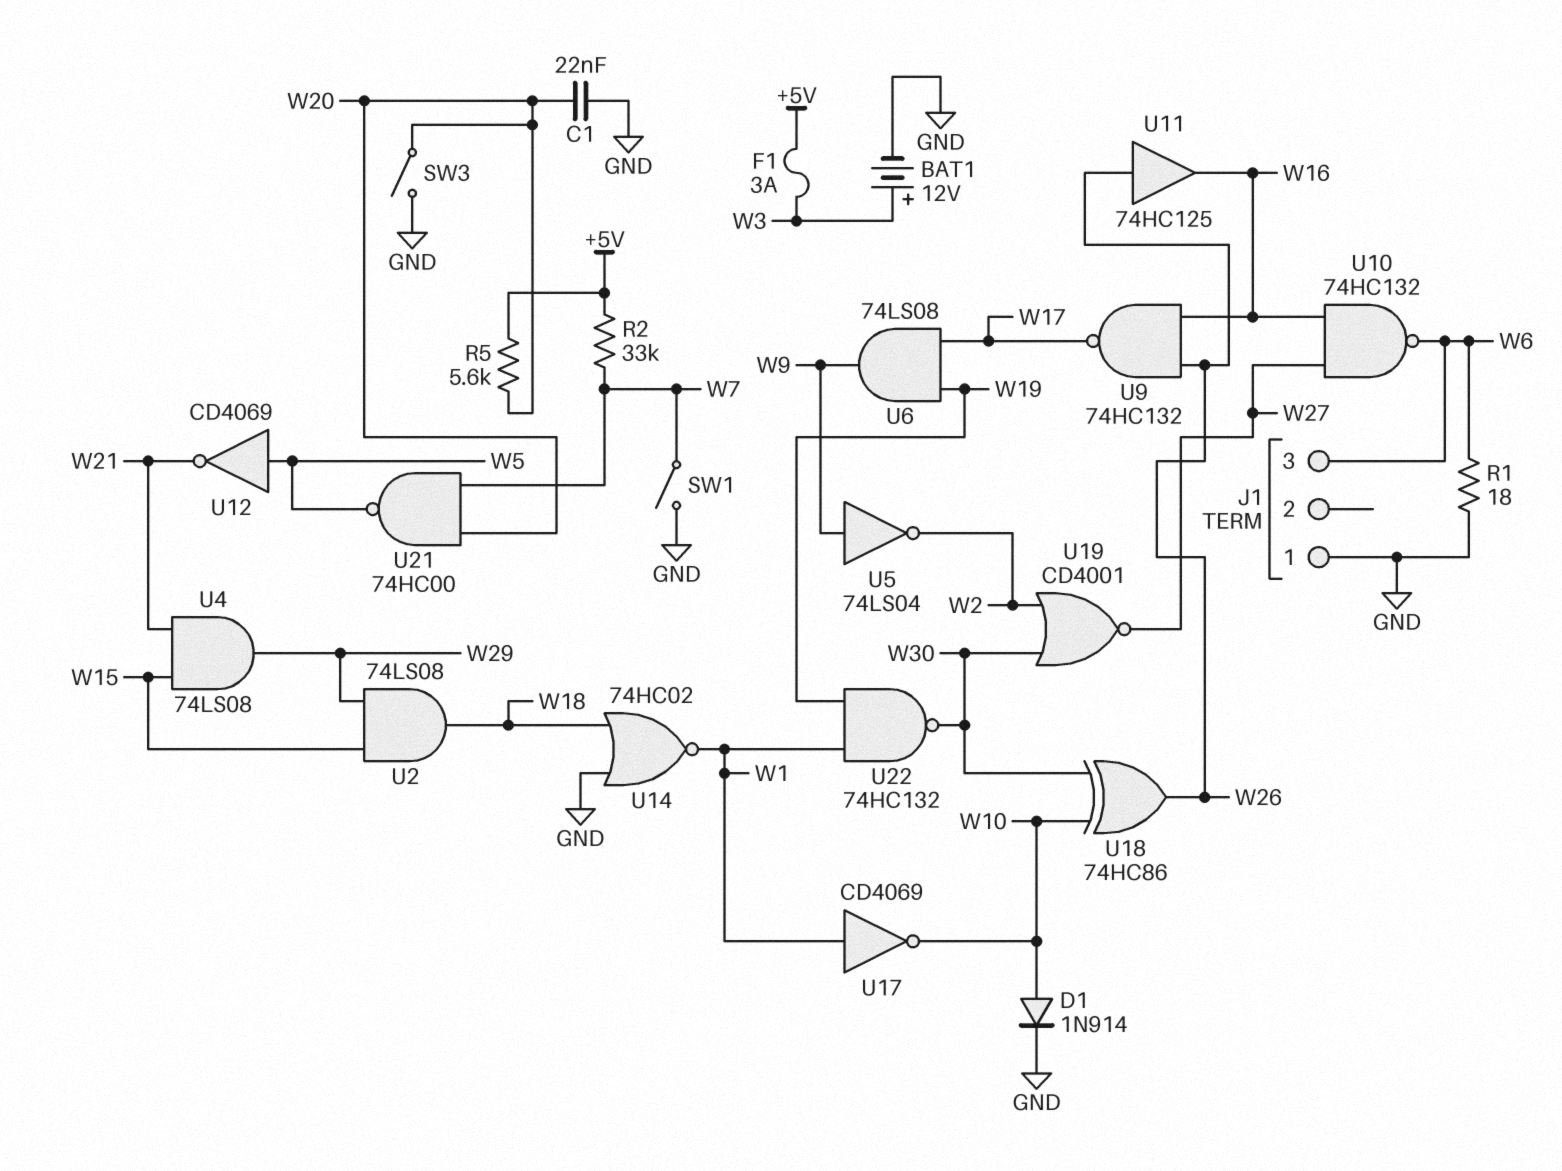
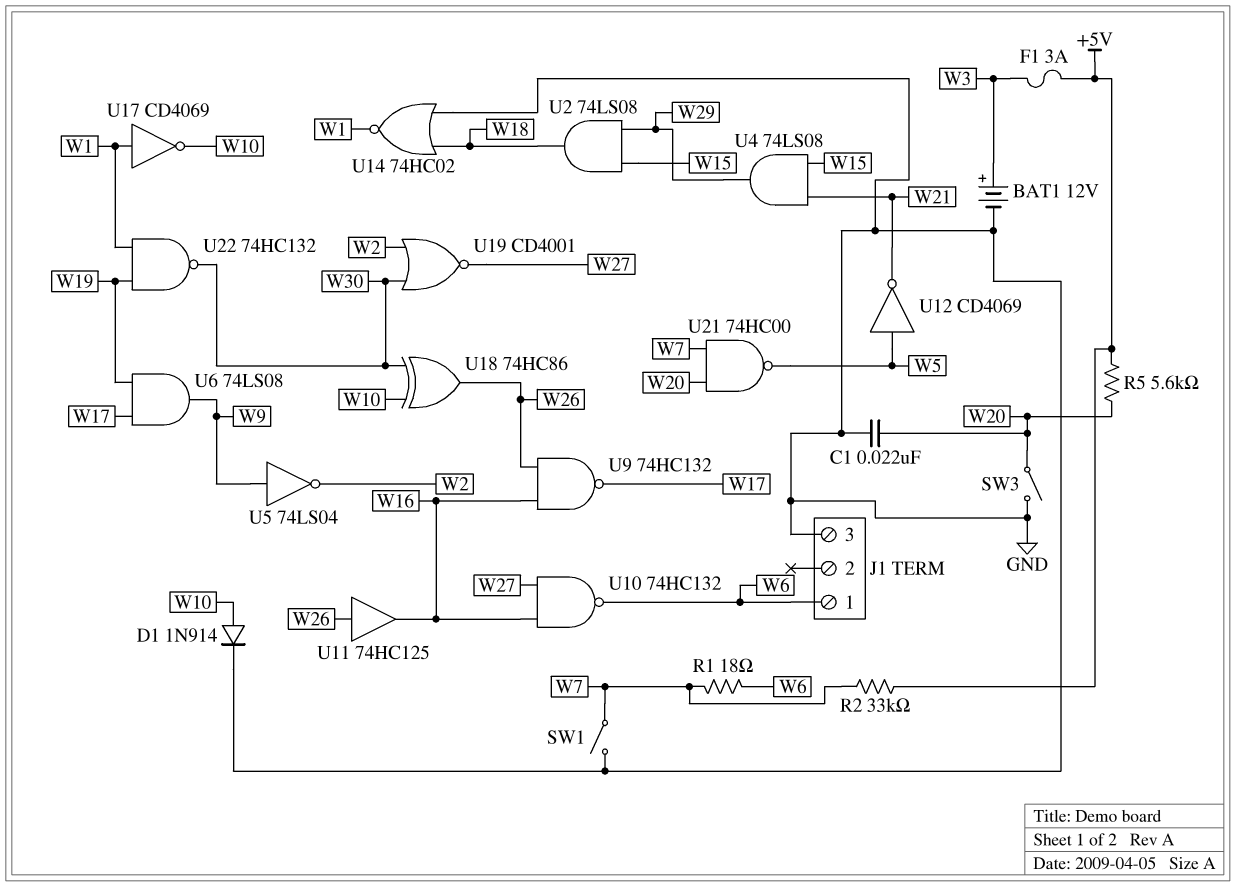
J1 pin 1: GND -> W6
J1 pin 3: W6 -> GND
R1: 18 (GND, W6) -> 18 (W6, W7)

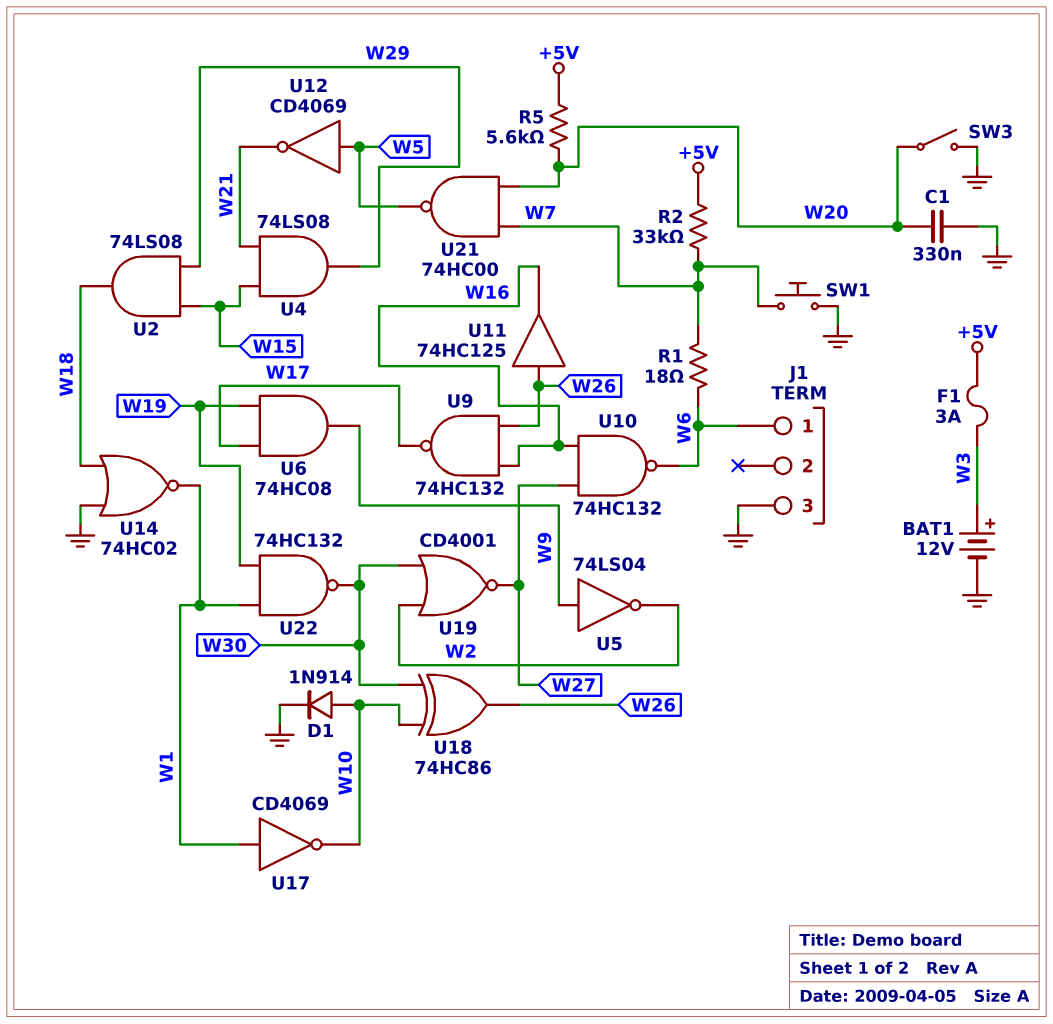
C1: 22nF (GND, W20) -> 330nF (GND, W20)
SW1: switch (GND, W7) -> button (GND, W7)
U6: AND 74LS08 (in W17, in W19, out W9) -> AND 74HC08 (in W17, in W19, out W9)

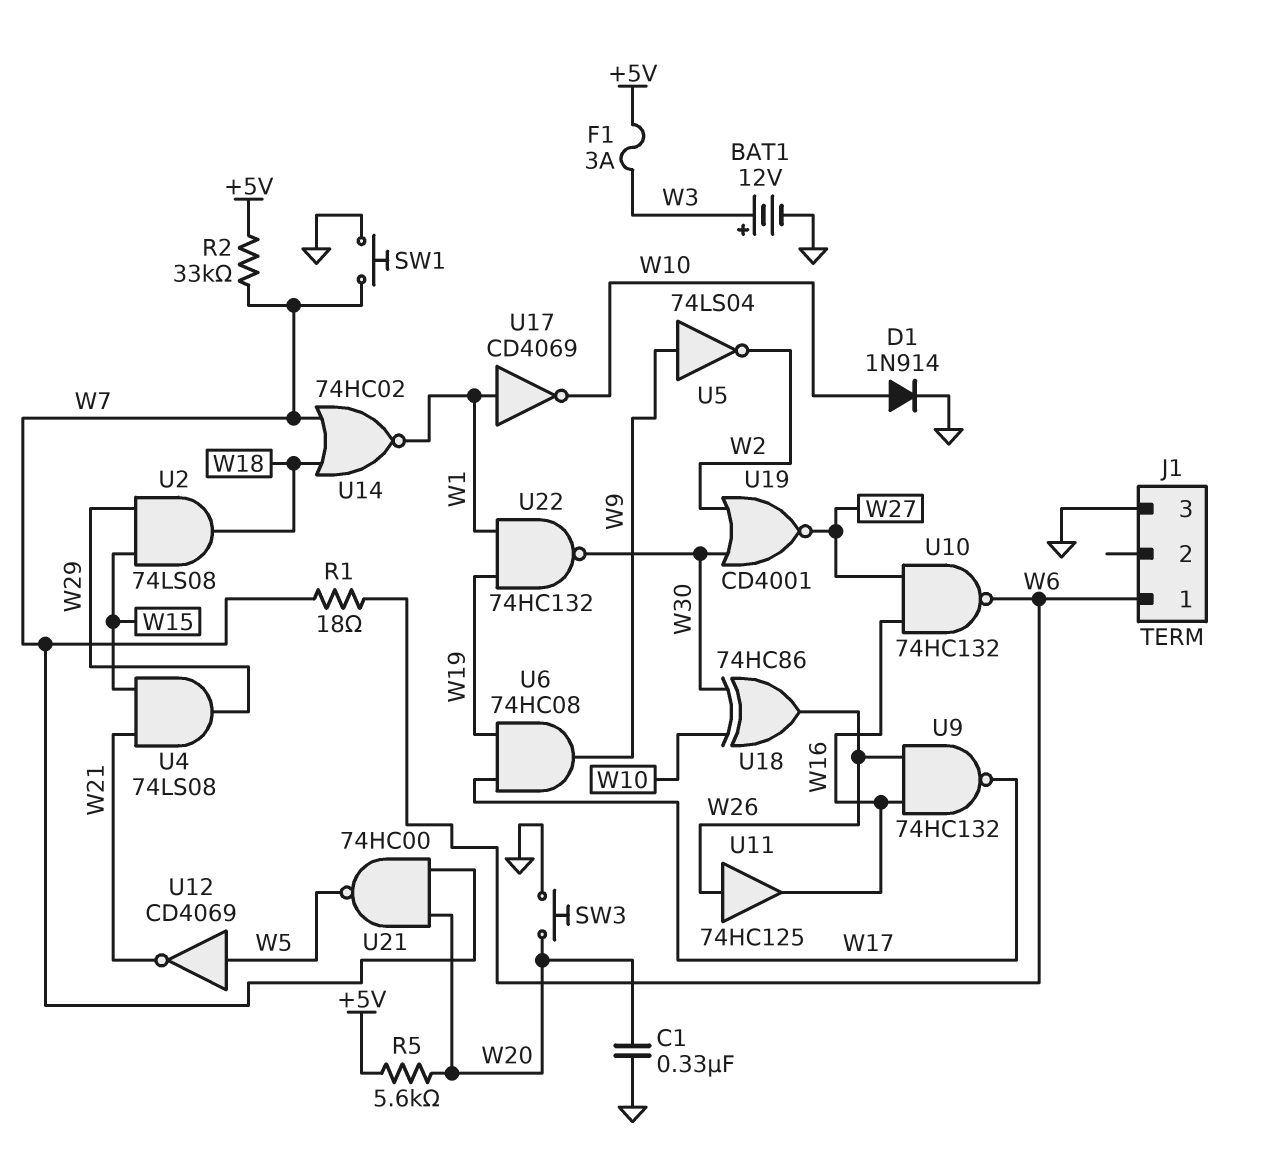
SW3: switch (GND, W20) -> button (GND, W20)
U14: NOR 74HC02 (in GND, in W18, out W1) -> NOR 74HC02 (in W7, in W18, out W1)

